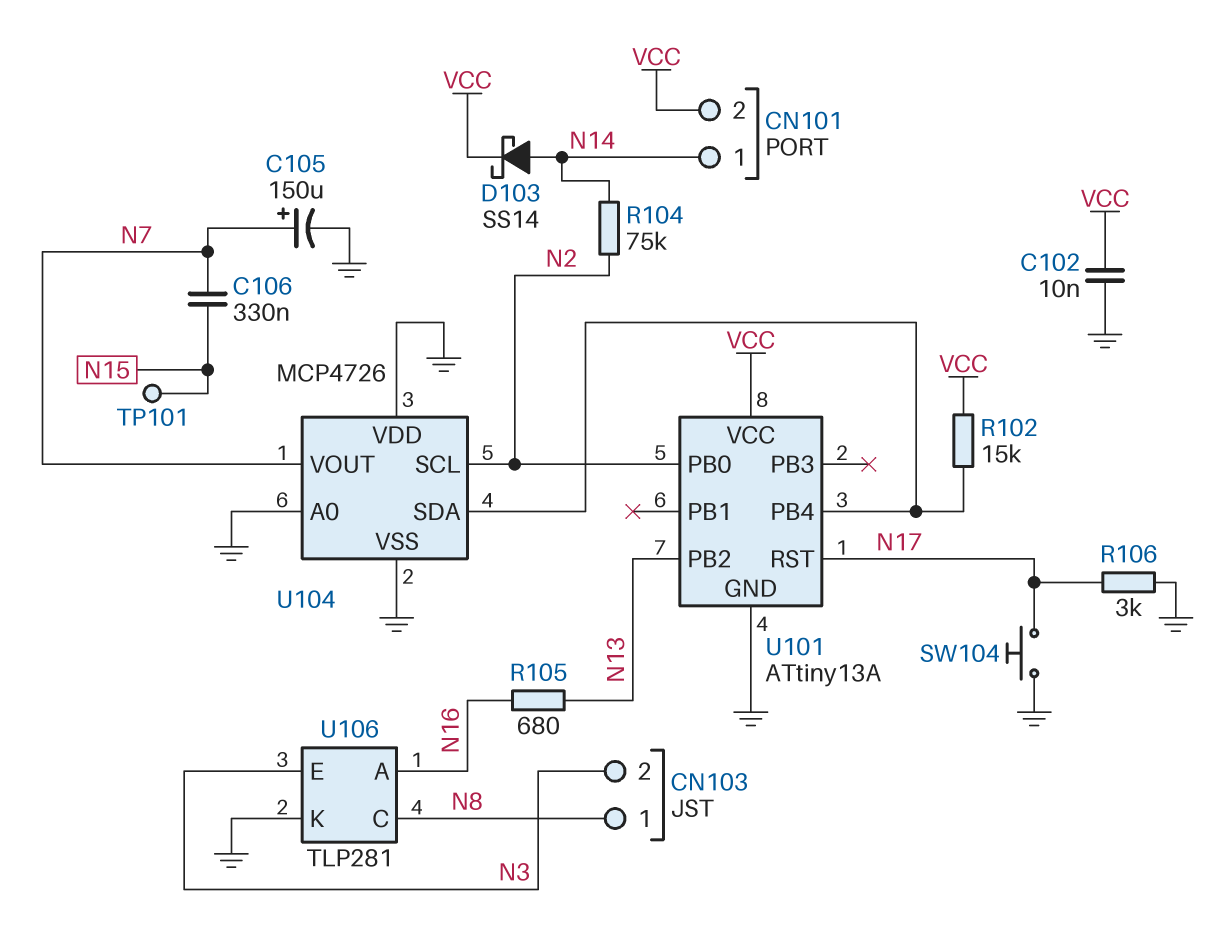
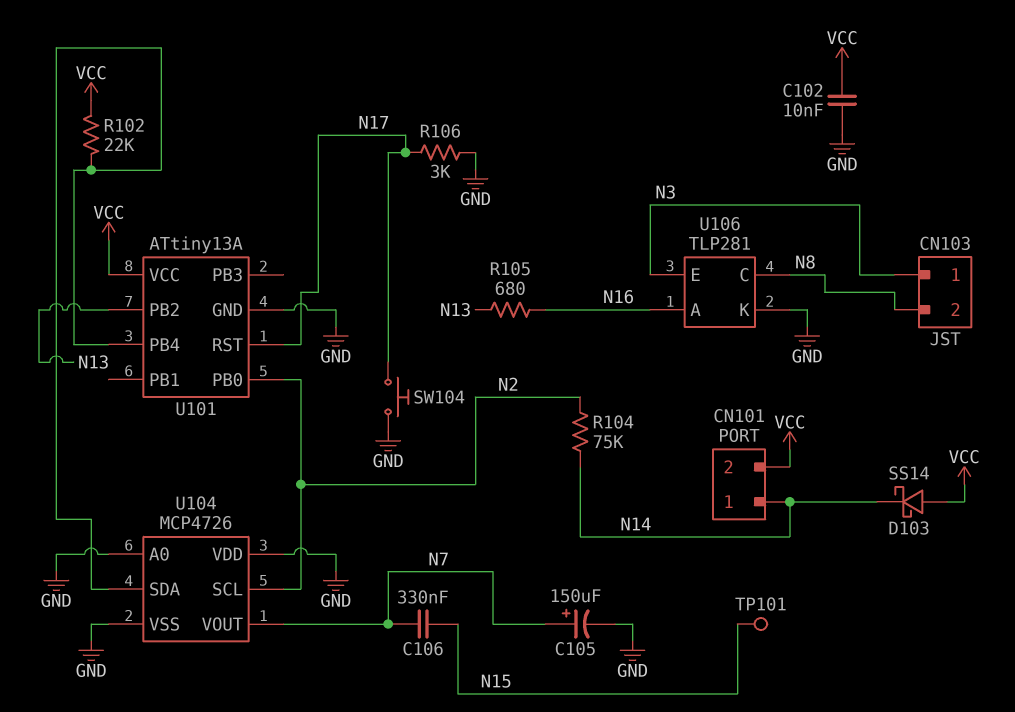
CN103 pin 1: N8 -> N3
CN103 pin 2: N3 -> N8
D103: schottky SS14 (A N14, K VCC) -> schottky SS14 (A VCC, K N14)
R102: 15k (U101/PB4, VCC) -> 22k (U101/PB4, VCC)

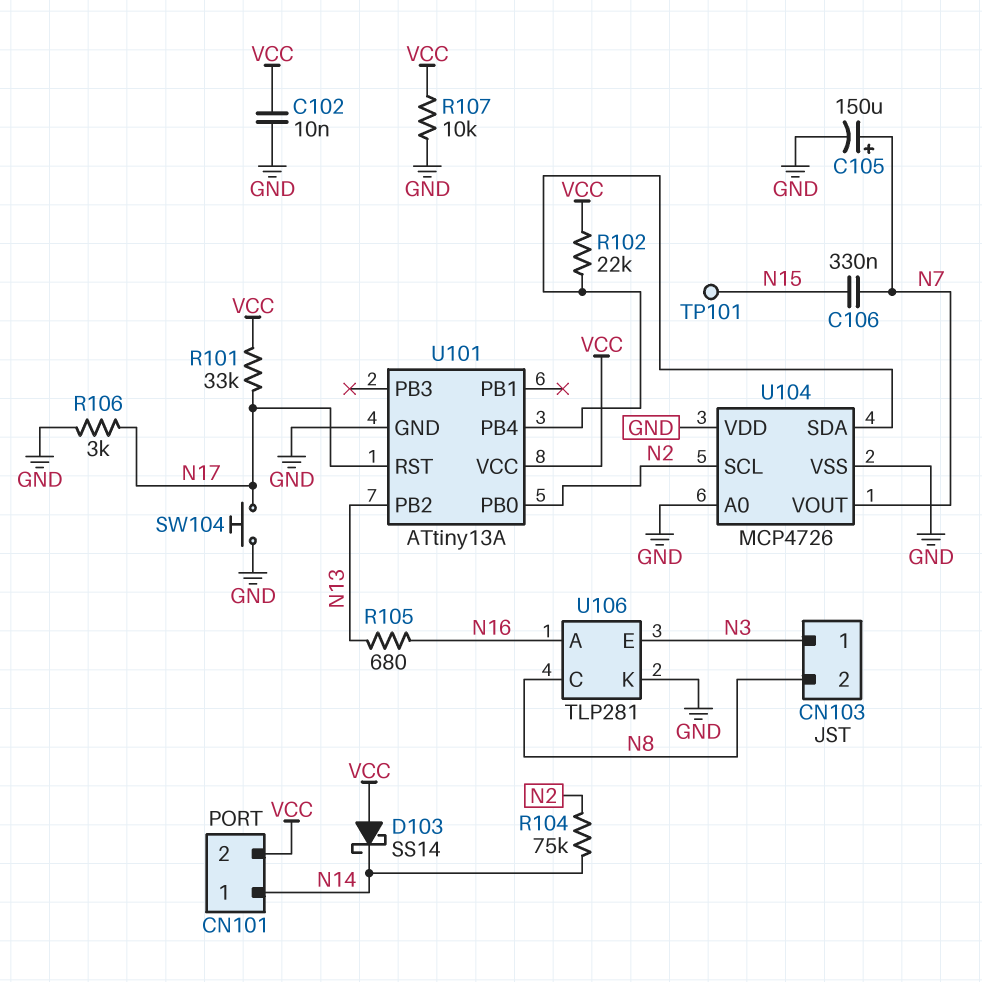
R101: none -> 33k (N17, VCC)
R107: none -> 10k (GND, VCC)

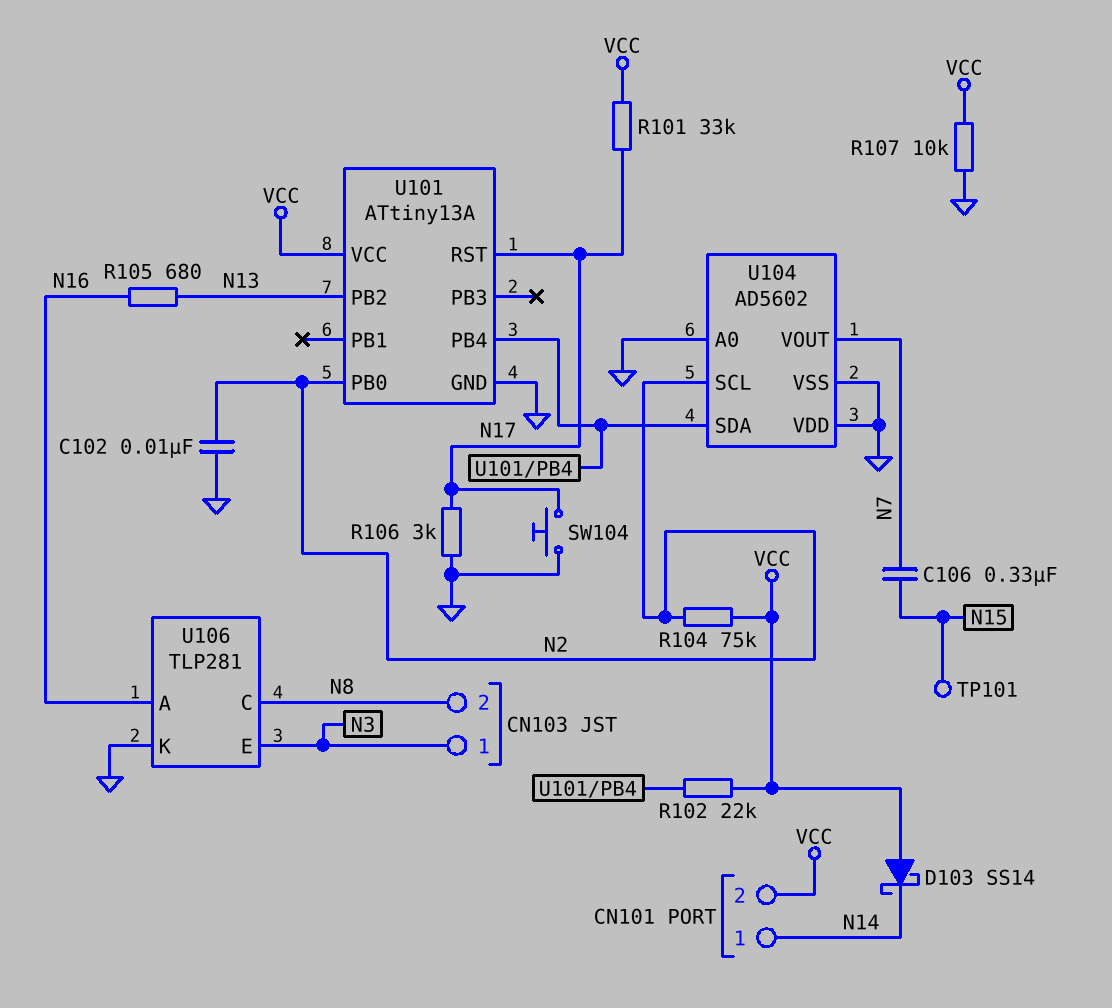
C102: 10nF (GND, VCC) -> 10nF (GND, N2)
C105: 150uF (plus N7, minus GND) -> none
R104: 75k (N2, N14) -> 75k (N2, VCC)
U104: MCP4726 -> AD5602

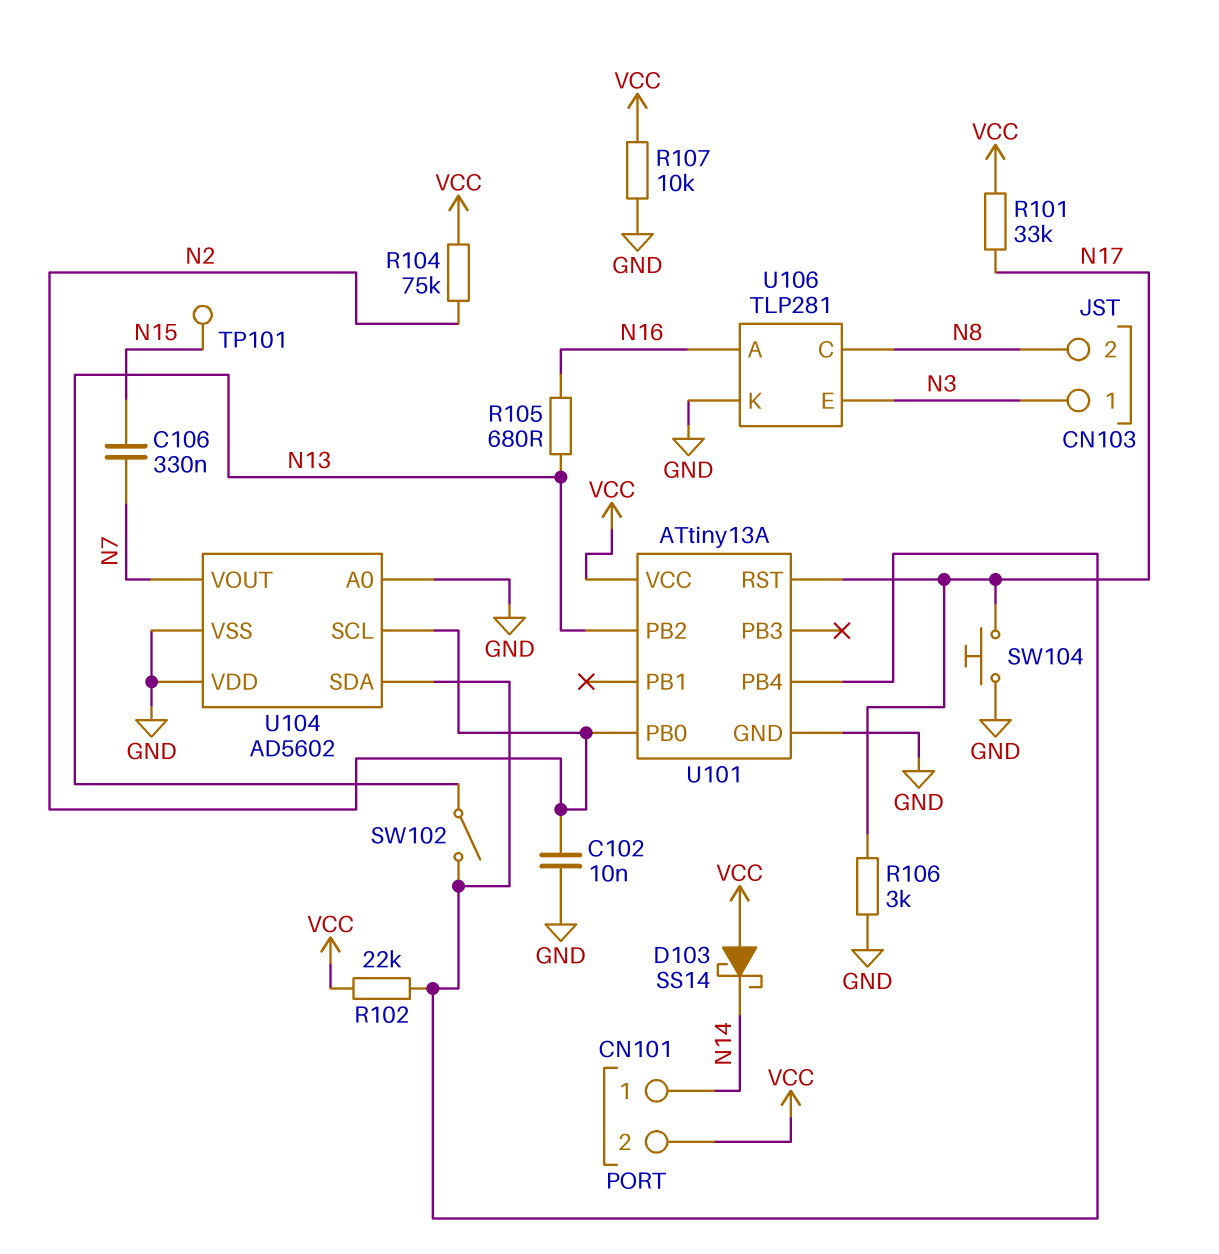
SW102: none -> switch (N13, U101/PB4)

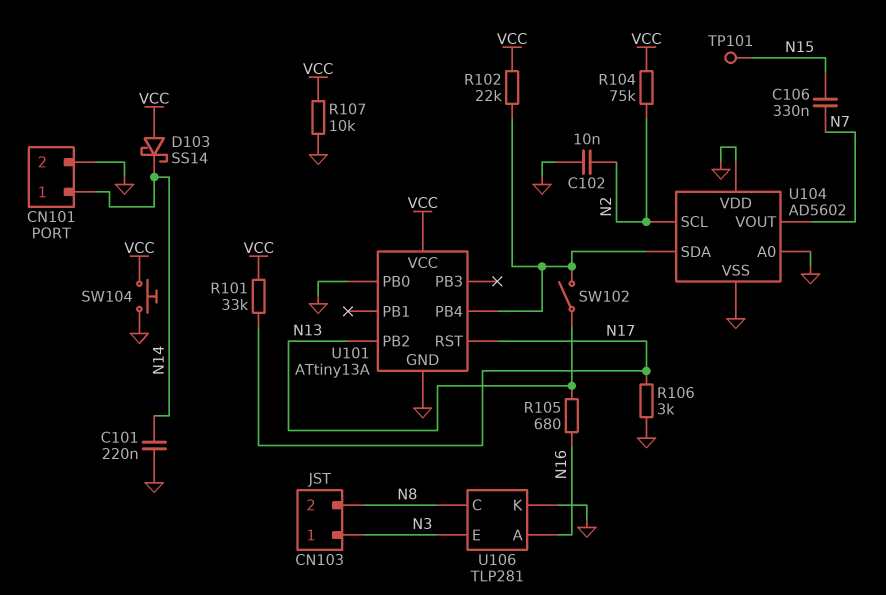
C101: none -> 220nF (GND, N14)
CN101 pin 2: VCC -> GND
SW104: button (GND, N17) -> button (GND, VCC)
U101 pin PB0: N2 -> GND

